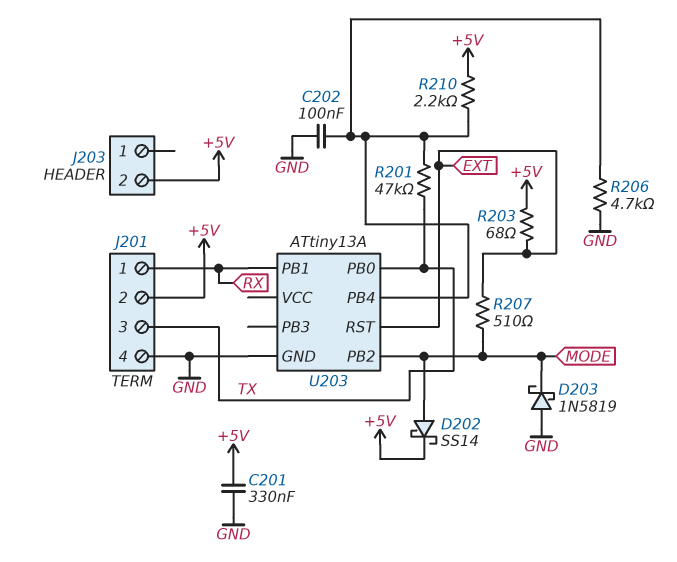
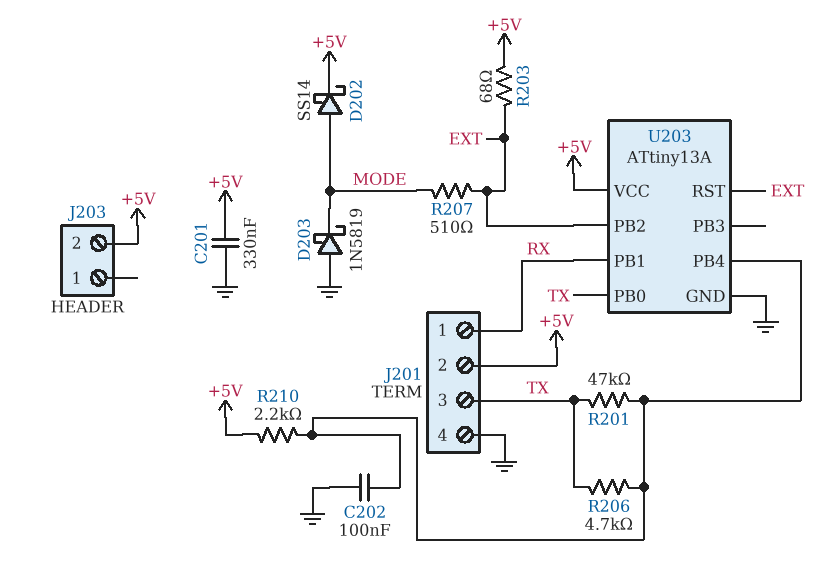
R206: 4.7k (GND, U203/PB4) -> 4.7k (TX, U203/PB4)
U203 pin PB2: MODE -> EXT
U203 pin VCC: none -> +5V

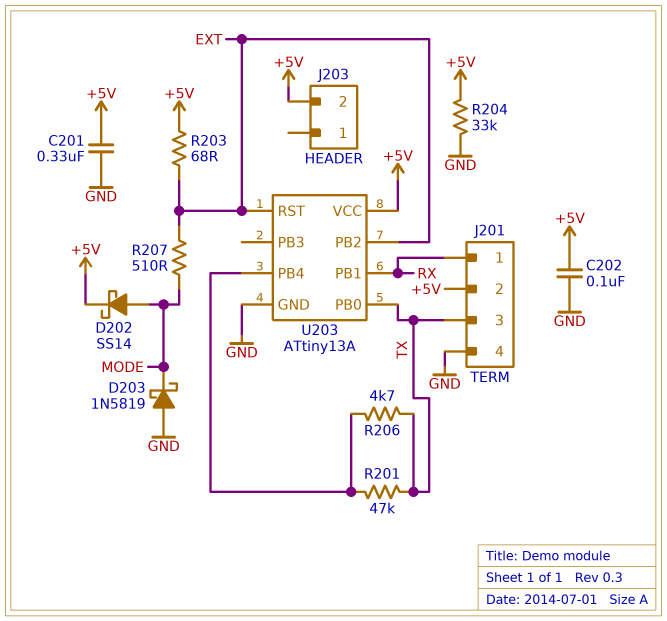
C202: 100nF (GND, U203/PB4) -> 100nF (+5V, GND)
R204: none -> 33k (+5V, GND)
R210: 2.2k (+5V, U203/PB4) -> none

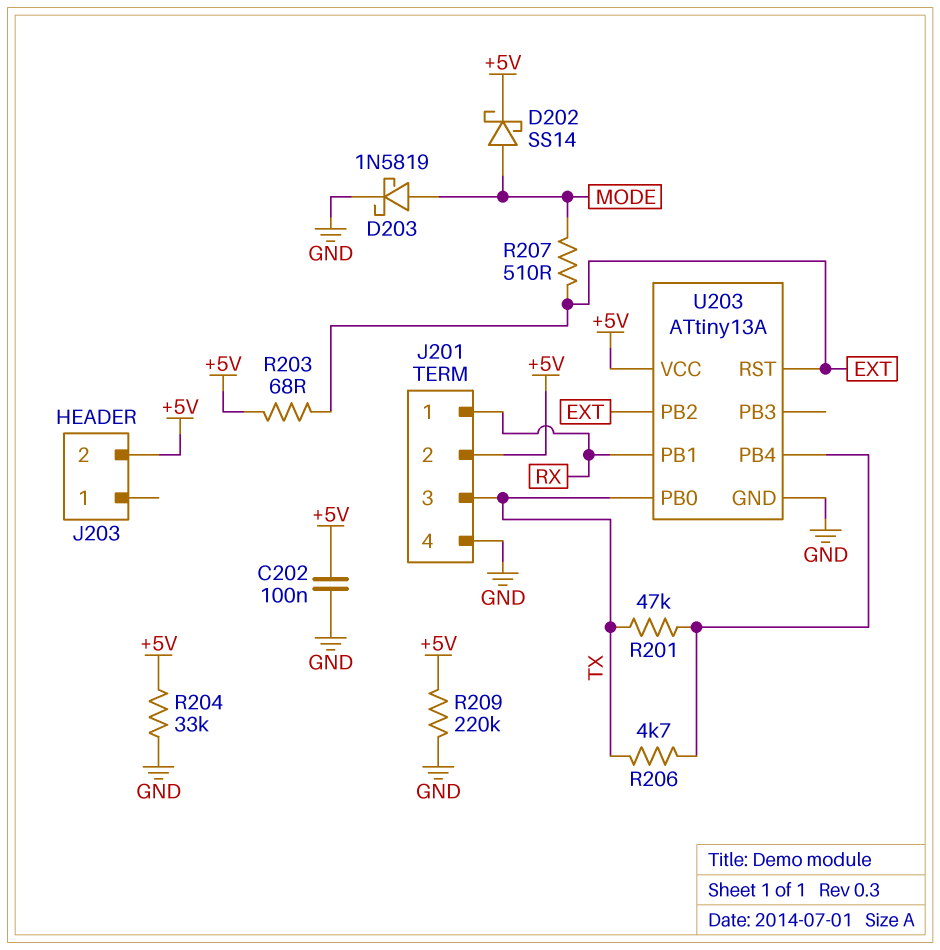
C201: 330nF (+5V, GND) -> none
D203: schottky 1N5819 (A GND, K MODE) -> schottky 1N5819 (A MODE, K GND)
R209: none -> 220k (+5V, GND)

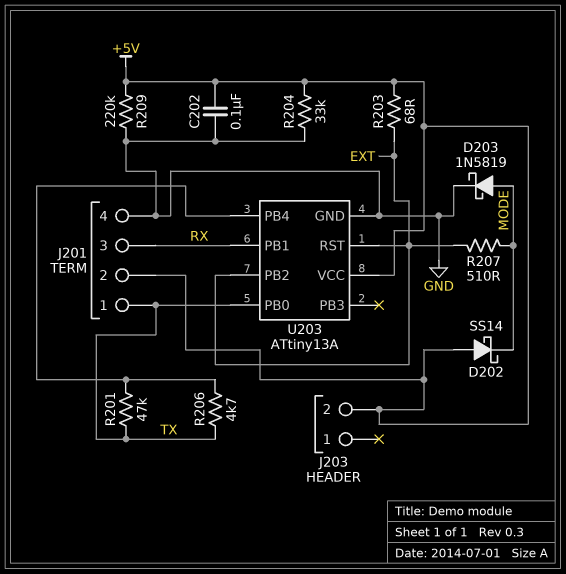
D202: schottky SS14 (A MODE, K +5V) -> schottky SS14 (A +5V, K MODE)
J201 pin 1: RX -> TX
J201 pin 3: TX -> RX

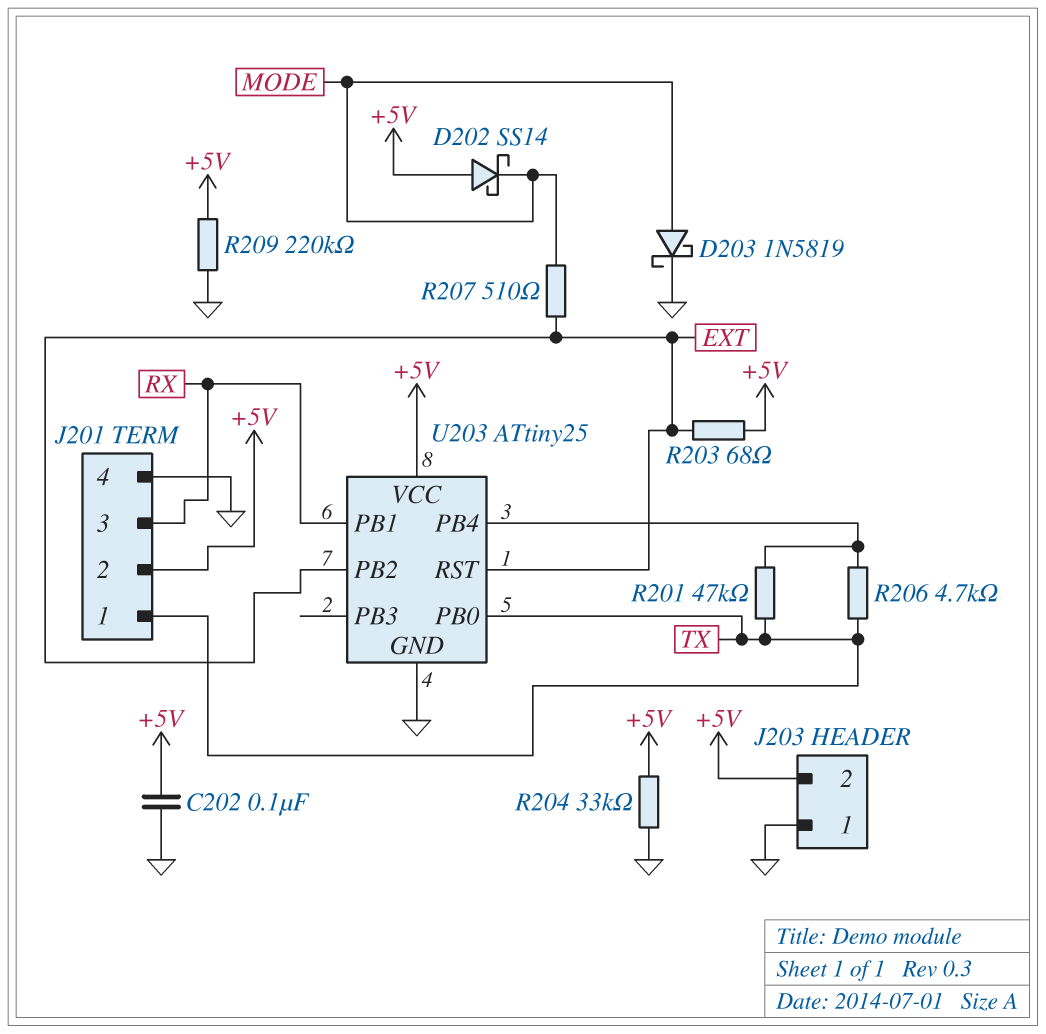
J203 pin 1: none -> GND
U203: ATtiny13A -> ATtiny25

